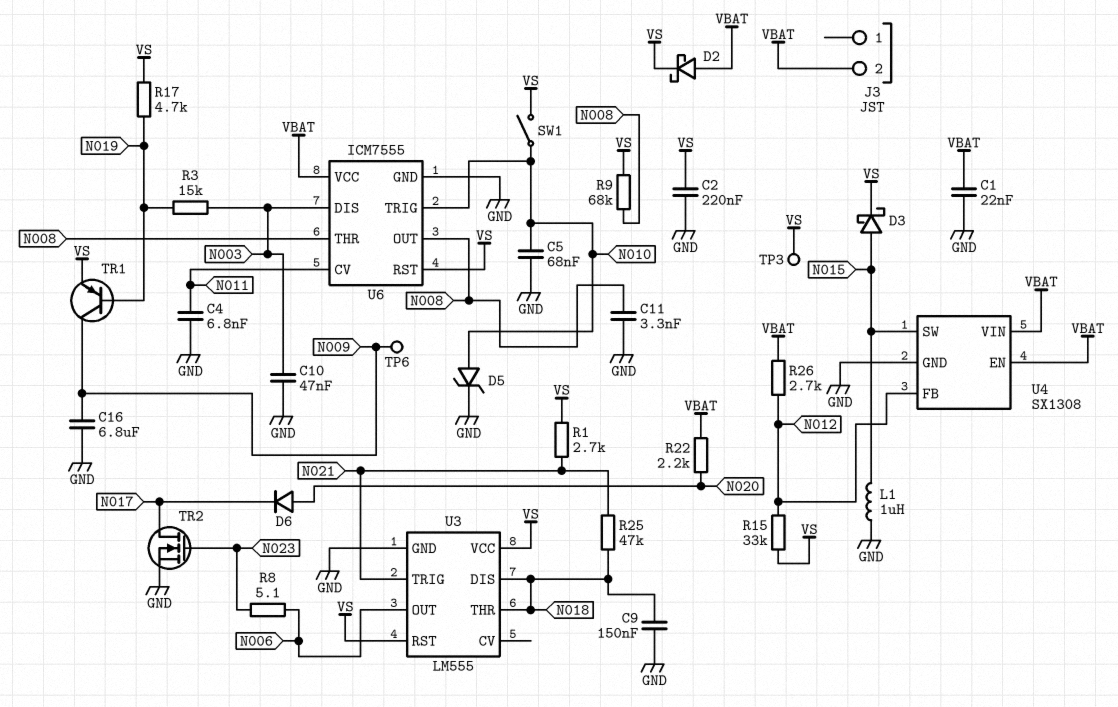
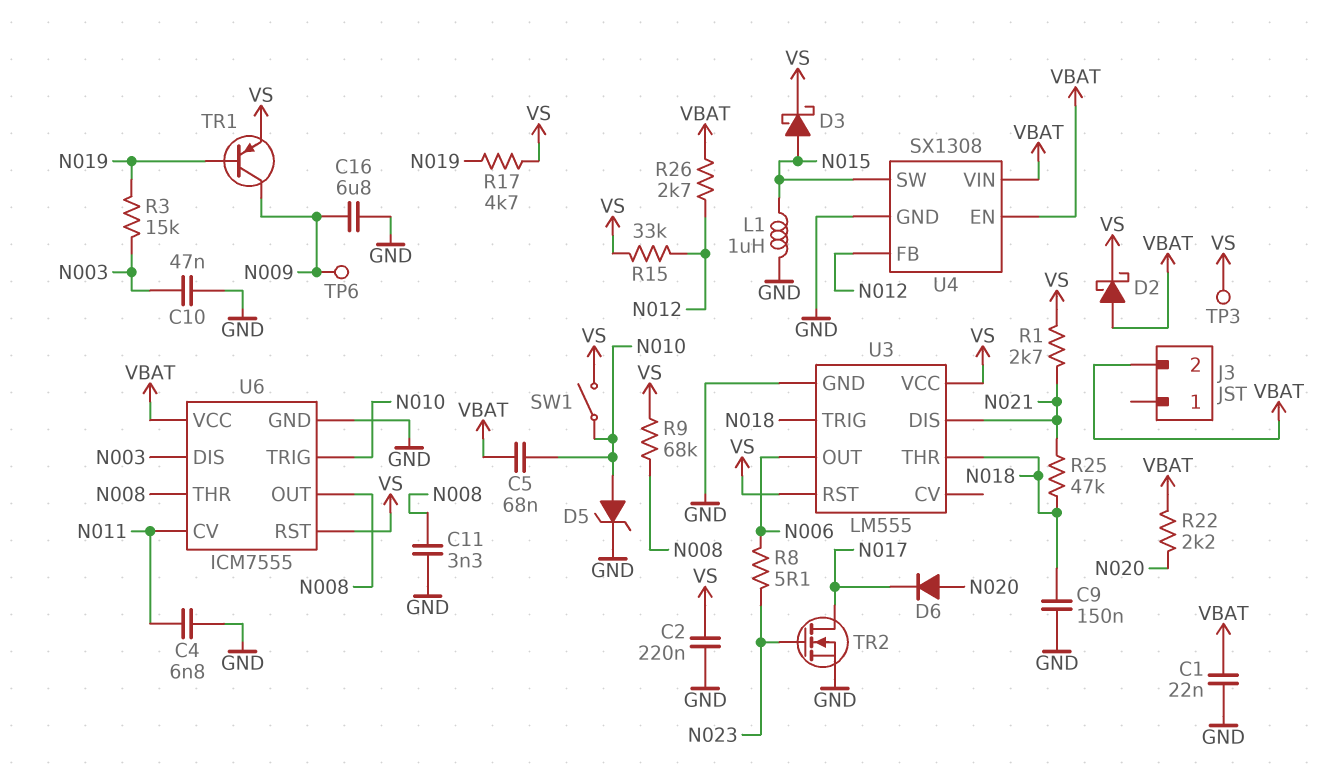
C5: 68nF (GND, N010) -> 68nF (N010, VBAT)
U3 pin DIS: N018 -> N021
U3 pin TRIG: N021 -> N018

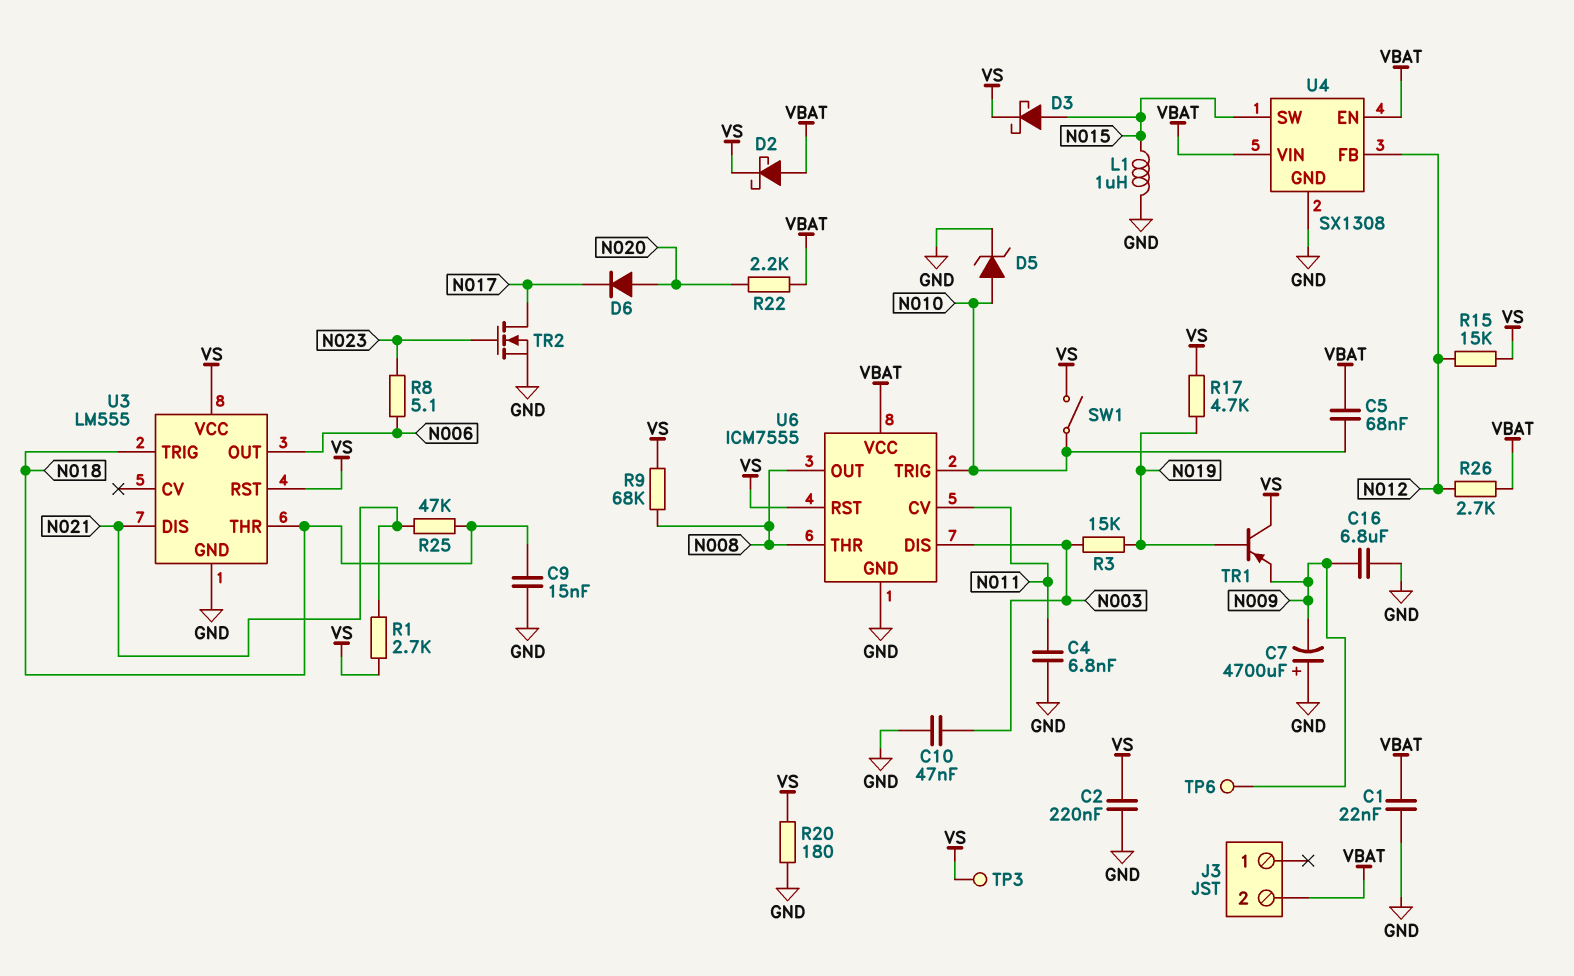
C7: none -> 4700uF (plus GND, minus N009)
C9: 150nF (GND, N018) -> 15nF (GND, N018)
C11: 3.3nF (GND, N008) -> none
R15: 33k (N012, VS) -> 15k (N012, VS)
R20: none -> 180 (GND, VS)
TR1: PNP (B N019, C N009, E VS) -> PNP (B N019, C VS, E N009)

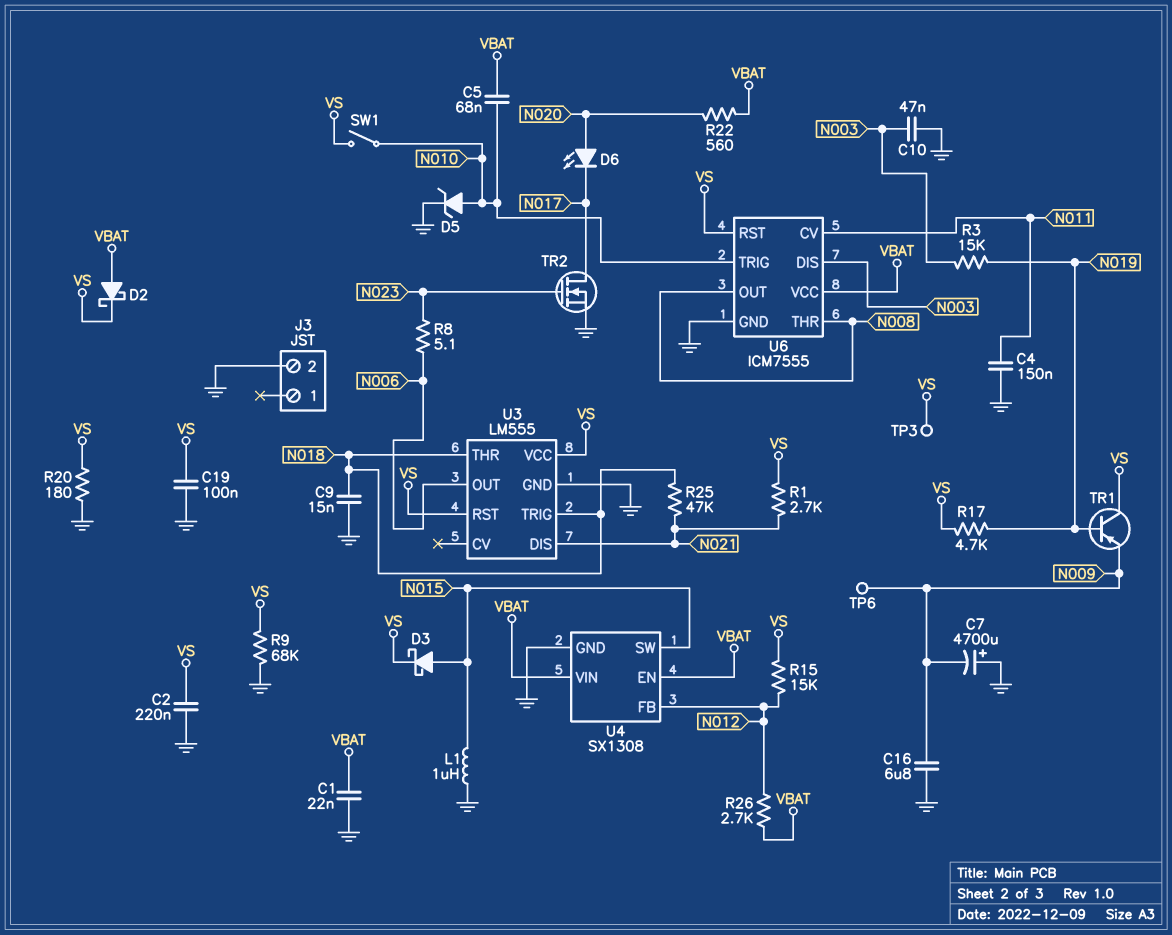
C4: 6.8nF (GND, N011) -> 150nF (GND, N011)
C19: none -> 100nF (GND, VS)
D6: diode (A N020, K N017) -> LED (A N020, K N017)
J3 pin 2: VBAT -> GND
R9: 68k (N008, VS) -> 68k (GND, VS)
R22: 2.2k (N020, VBAT) -> 560 (N020, VBAT)

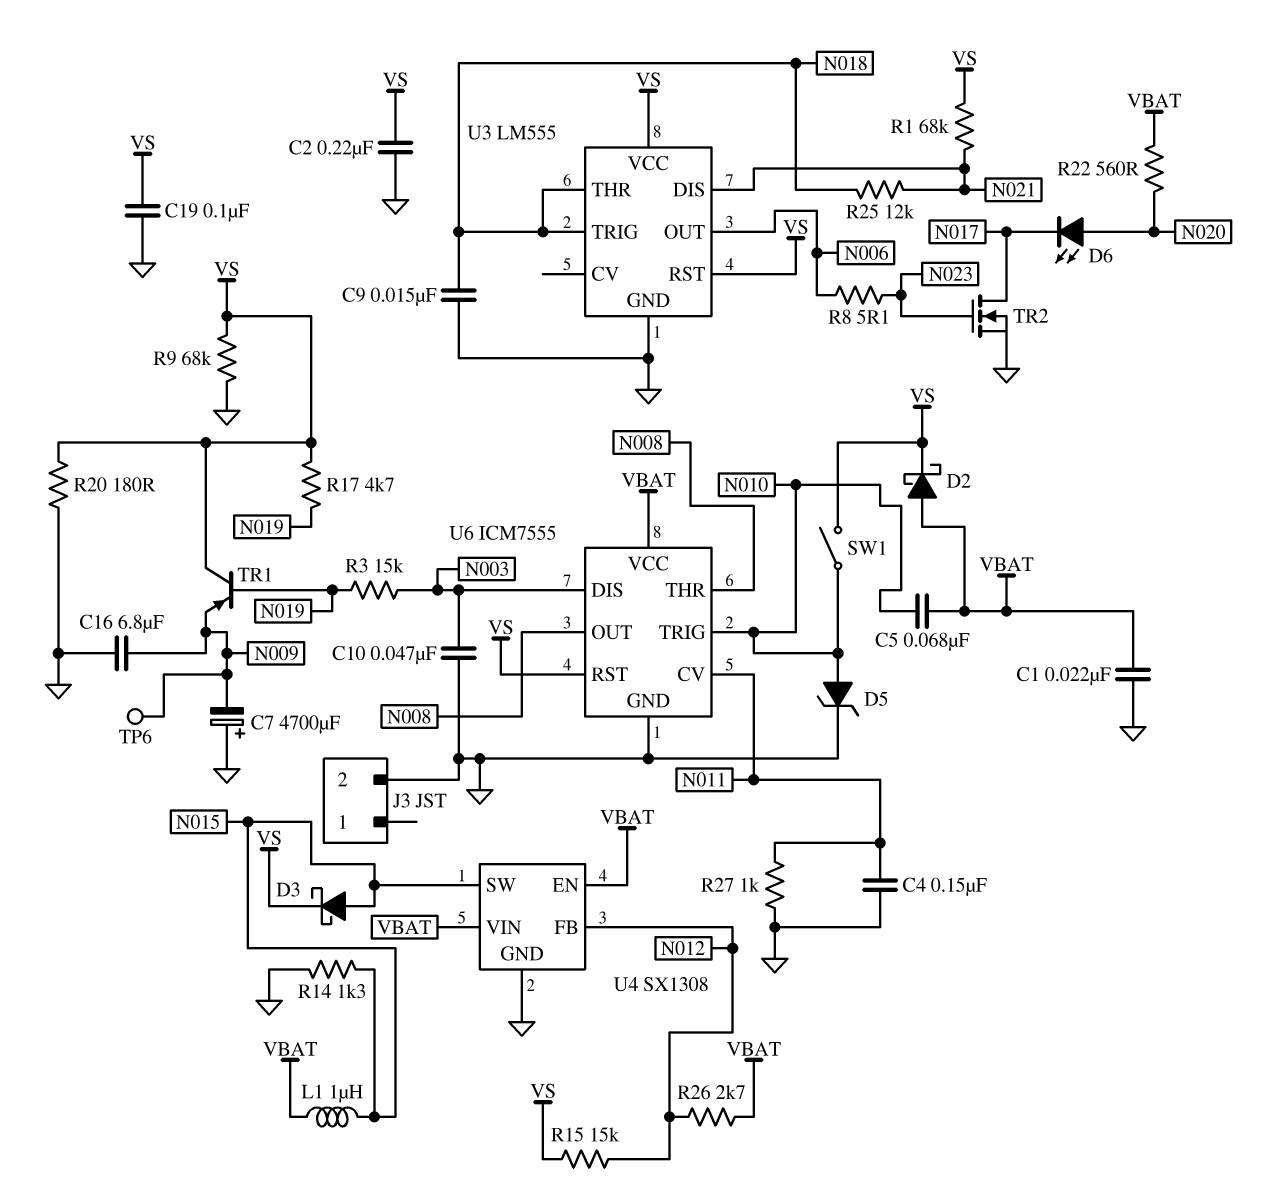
L1: 1uH (GND, N015) -> 1uH (N015, VBAT)
R1: 2.7k (N021, VS) -> 68k (N021, VS)
R14: none -> 1.3k (GND, N015)
R25: 47k (N018, N021) -> 12k (N018, N021)
R27: none -> 1k (GND, N011)
TP3: test point (VS) -> none

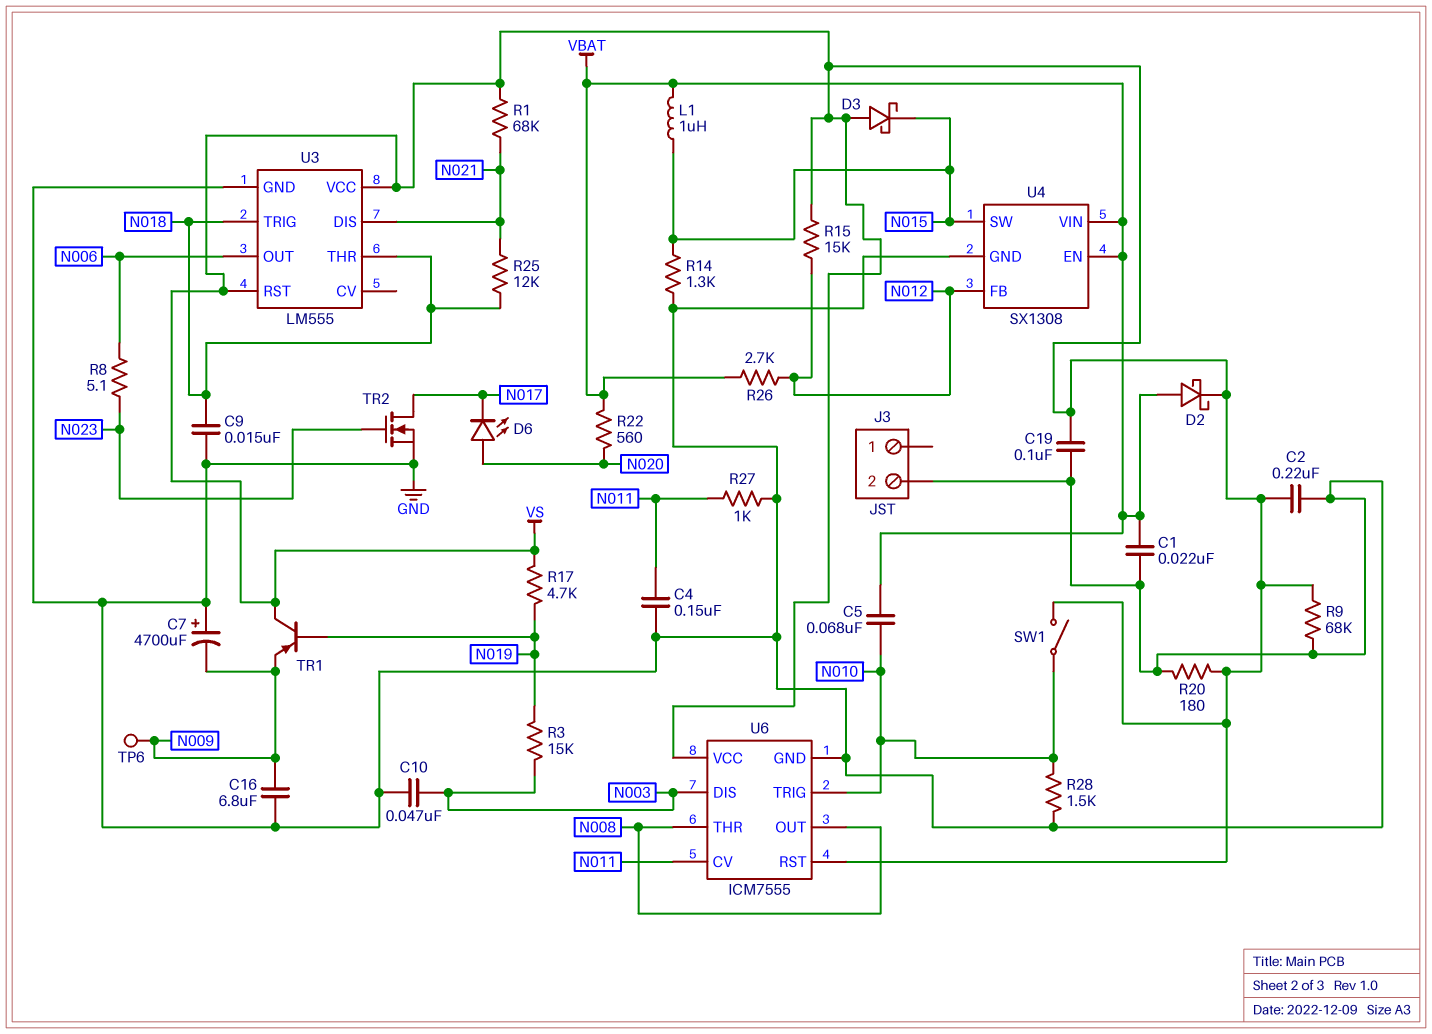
D3: schottky (A N015, K VS) -> schottky (A VS, K N015)
D5: zener (A N010, K GND) -> none
R28: none -> 1.5k (GND, N010)
U6 pin VCC: VBAT -> VS

